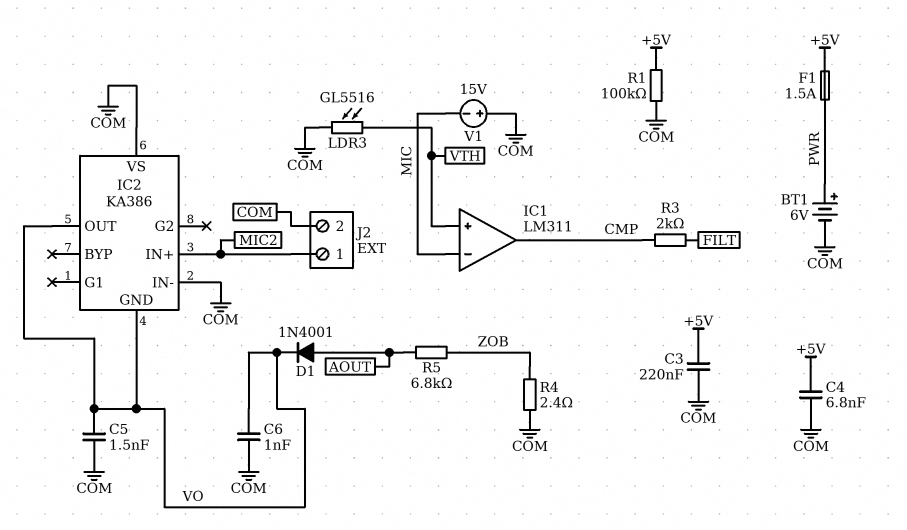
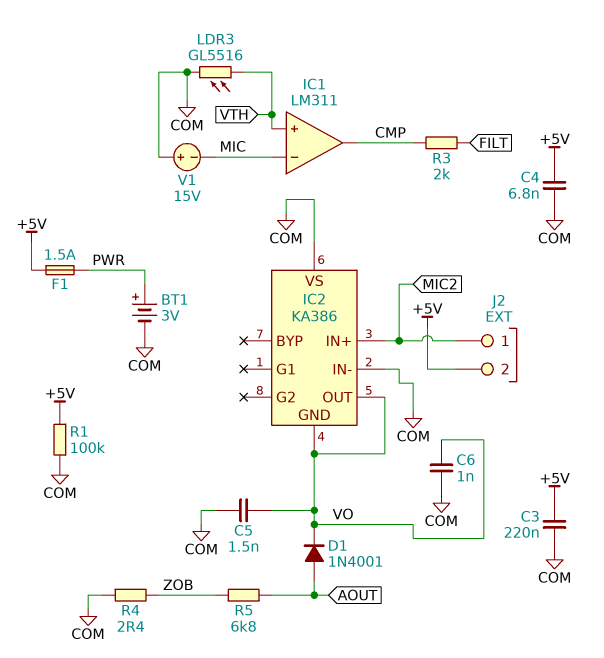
BT1: 6V (plus PWR, minus COM) -> 3V (plus PWR, minus COM)
J2 pin 2: COM -> +5V

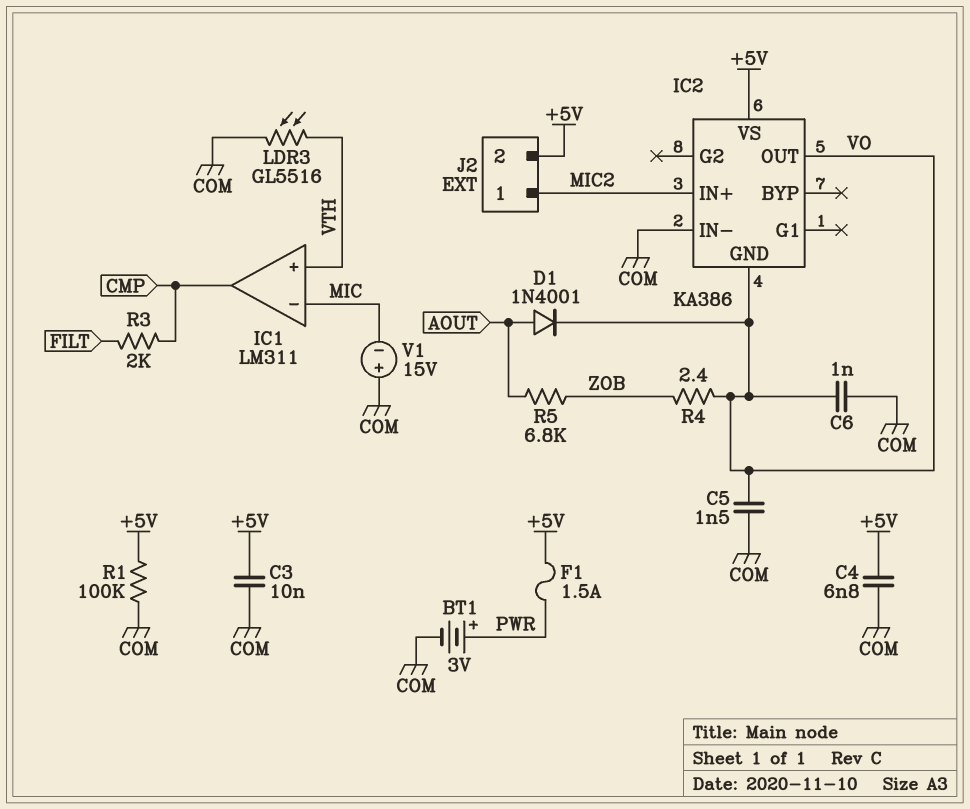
C3: 220nF (+5V, COM) -> 10nF (+5V, COM)
IC2 pin VS: COM -> +5V
R4: 2.4 (COM, ZOB) -> 2.4 (VO, ZOB)

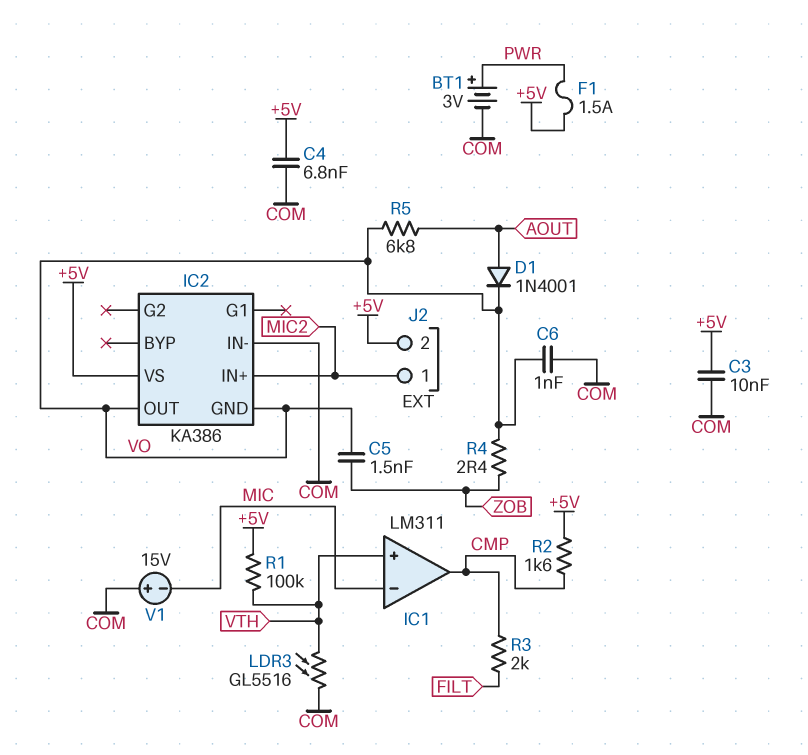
C5: 1.5nF (COM, VO) -> 1.5nF (VO, ZOB)
R1: 100k (+5V, COM) -> 100k (+5V, VTH)
R2: none -> 1.6k (+5V, CMP)
R5: 6.8k (AOUT, ZOB) -> 6.8k (AOUT, VO)

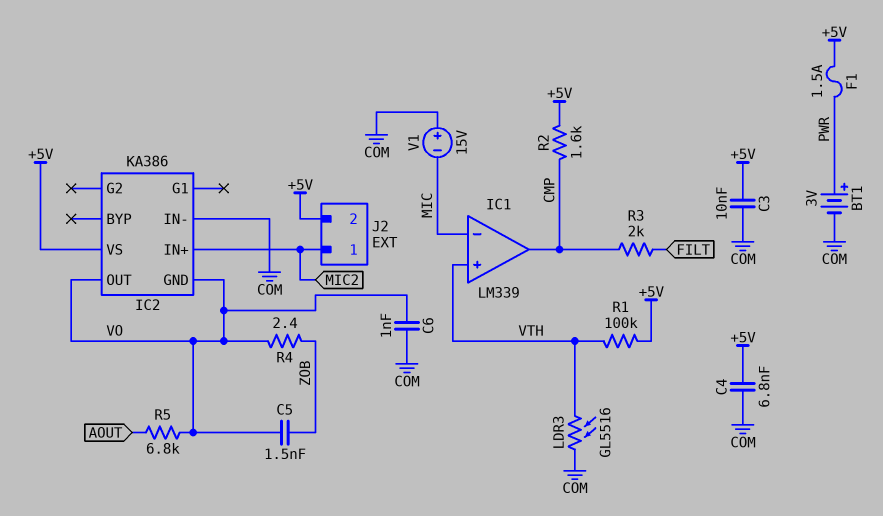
D1: diode 1N4001 (A AOUT, K VO) -> none
IC1: LM311 -> LM339

